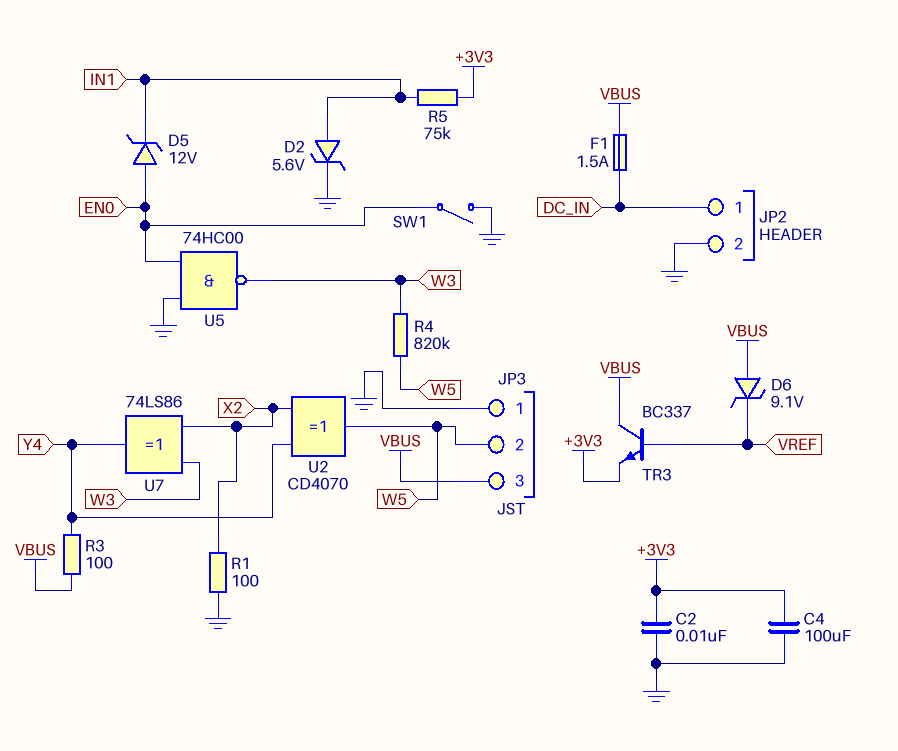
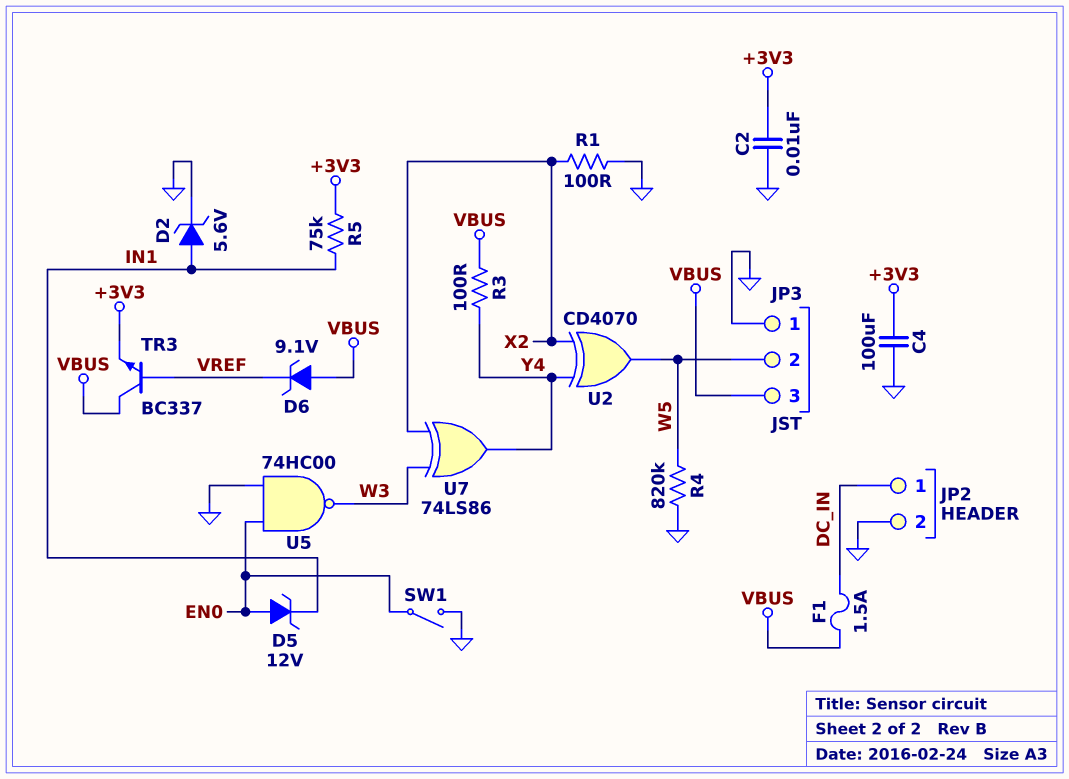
R4: 820k (W3, W5) -> 820k (GND, W5)

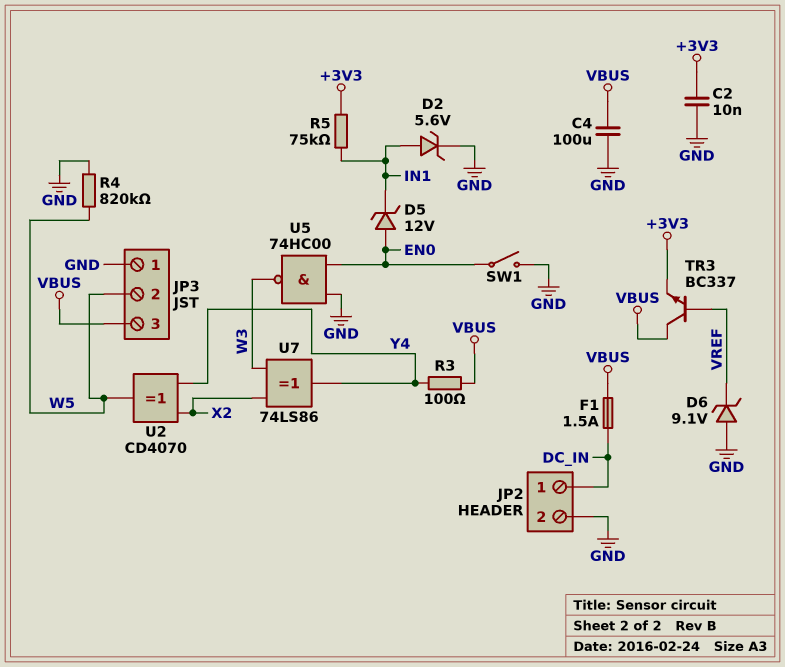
C4: 100uF (+3V3, GND) -> 100uF (GND, VBUS)
D6: zener 9.1V (A VBUS, K VREF) -> zener 9.1V (A GND, K VREF)
R1: 100 (GND, X2) -> none

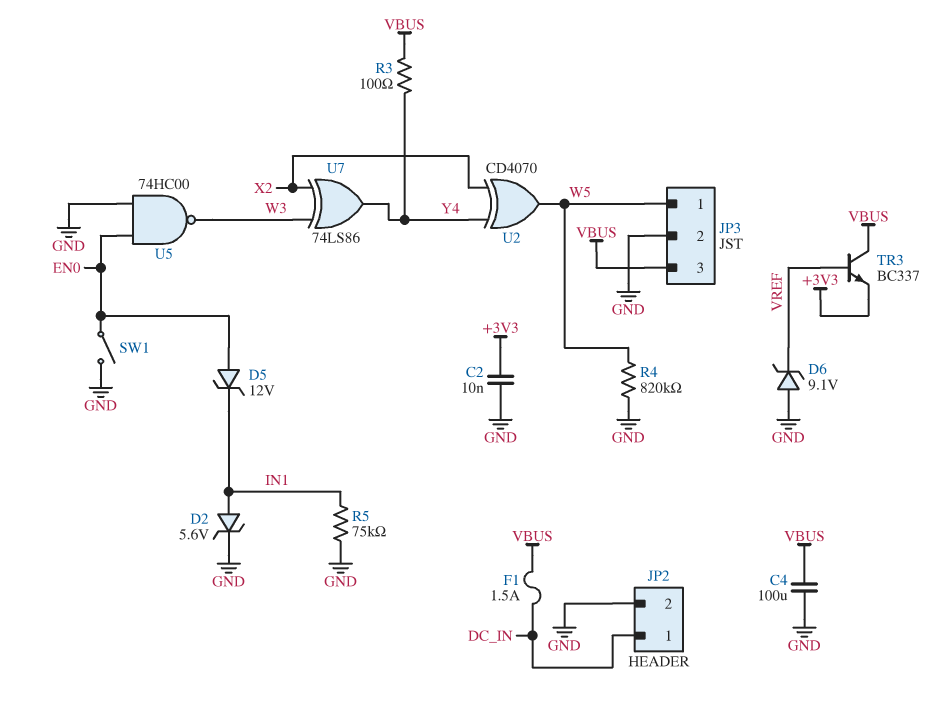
JP3 pin 1: GND -> W5
JP3 pin 2: W5 -> GND
R5: 75k (+3V3, IN1) -> 75k (GND, IN1)

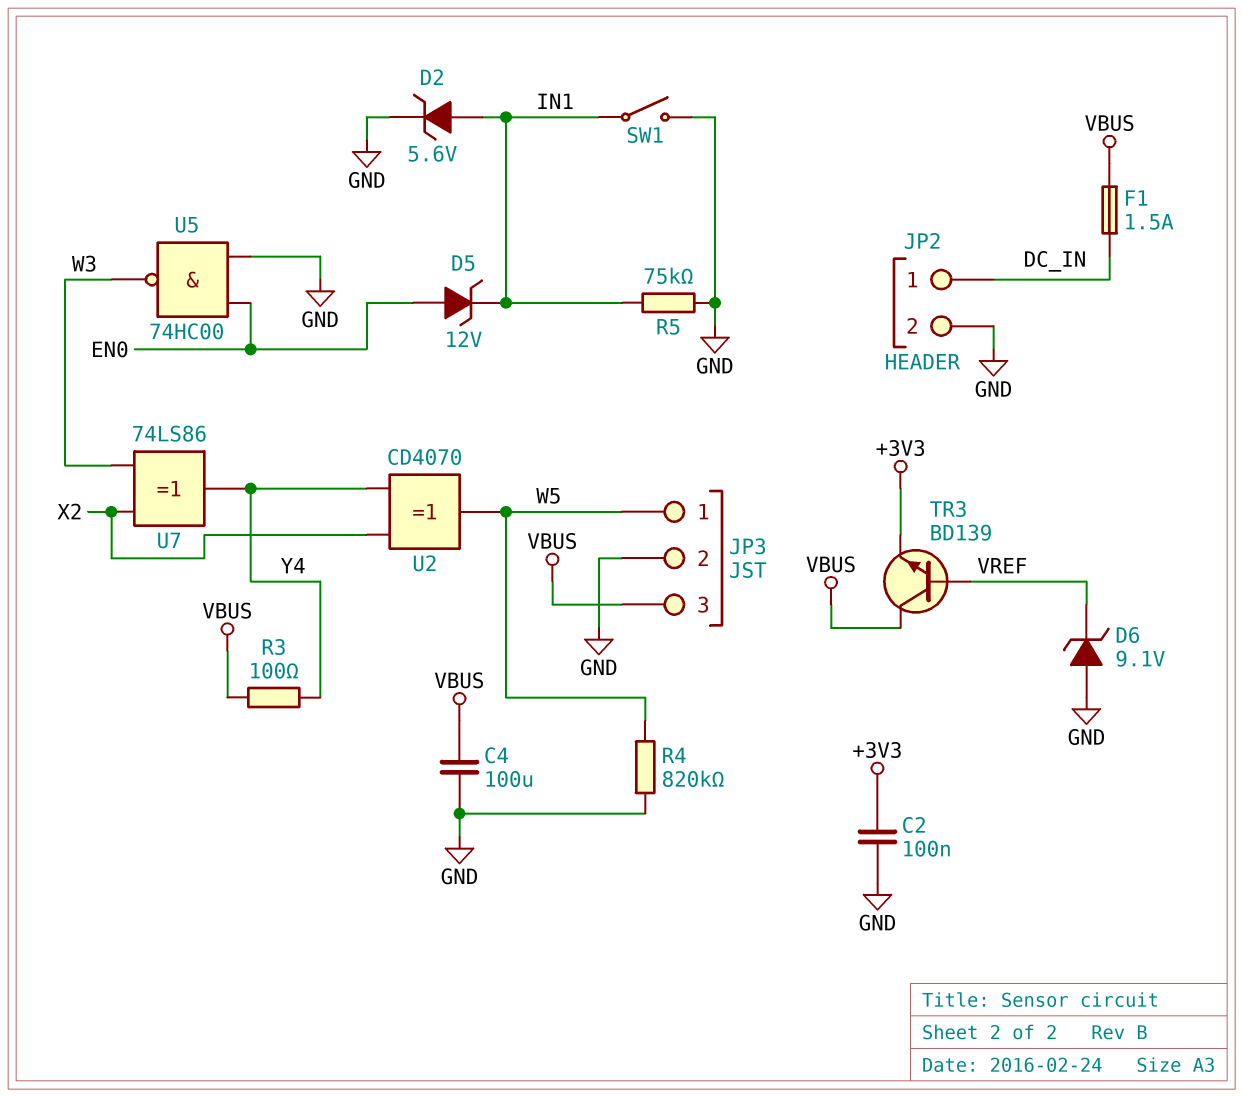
C2: 10nF (+3V3, GND) -> 100nF (+3V3, GND)
SW1: switch (EN0, GND) -> switch (GND, IN1)
TR3: NPN BC337 (B VREF, C VBUS, E +3V3) -> NPN BD139 (B VREF, C VBUS, E +3V3)

